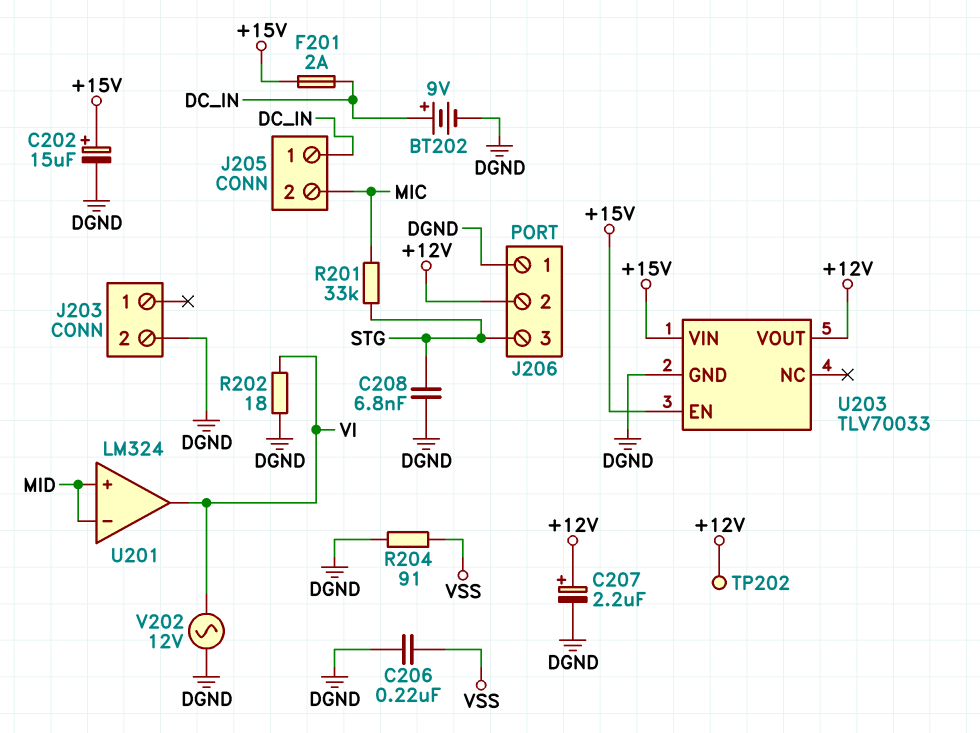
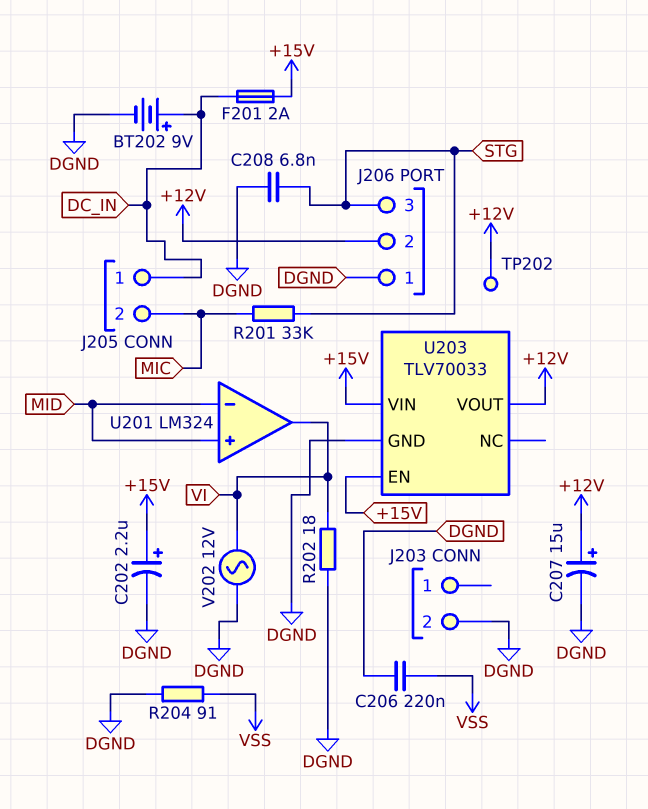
C202: 15uF (plus +15V, minus DGND) -> 2.2uF (plus +15V, minus DGND)
C207: 2.2uF (plus +12V, minus DGND) -> 15uF (plus +12V, minus DGND)

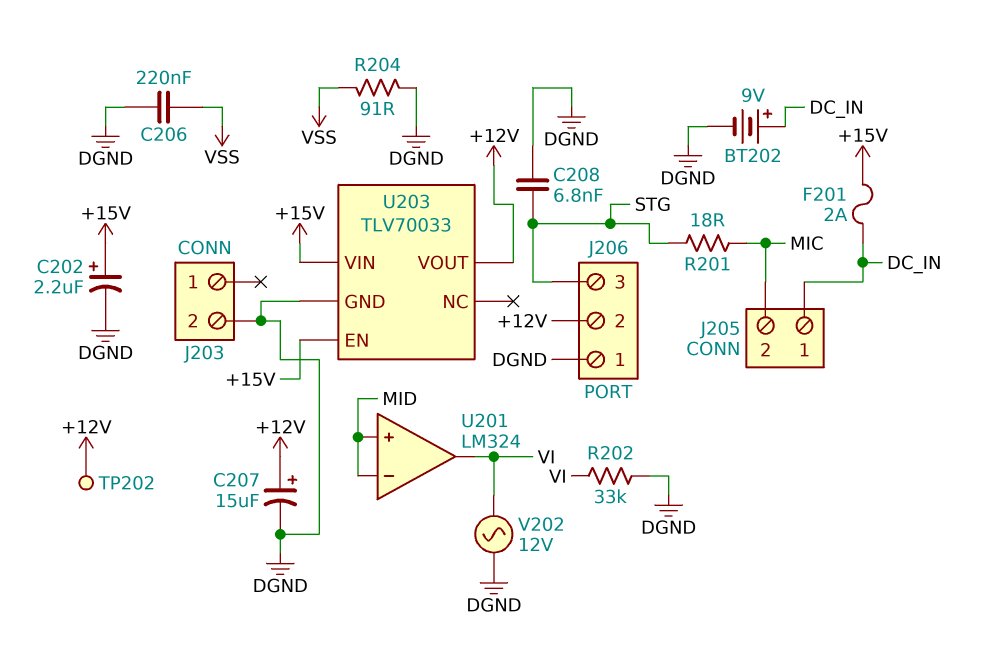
R201: 33k (MIC, STG) -> 18 (MIC, STG)
R202: 18 (DGND, VI) -> 33k (DGND, VI)

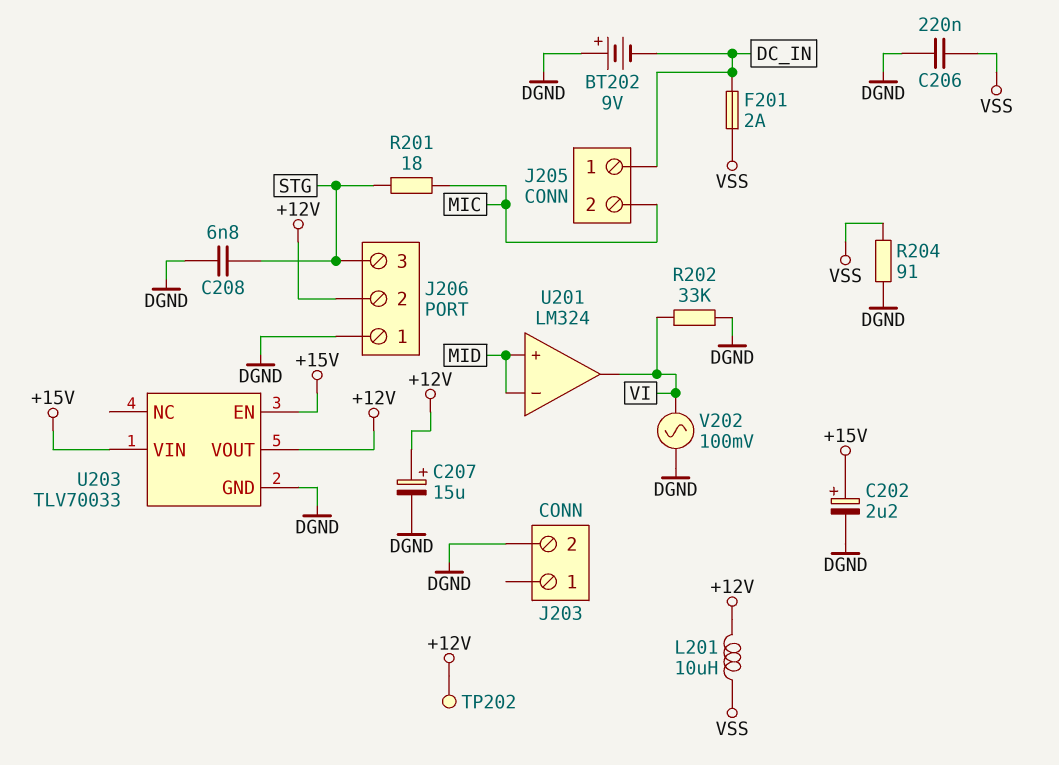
BT202: 9V (plus DC_IN, minus DGND) -> 9V (plus DGND, minus DC_IN)
F201: 2A (+15V, DC_IN) -> 2A (DC_IN, VSS)
L201: none -> 10uH (+12V, VSS)
V202: AC 12V (DGND, VI) -> AC 100mV (DGND, VI)

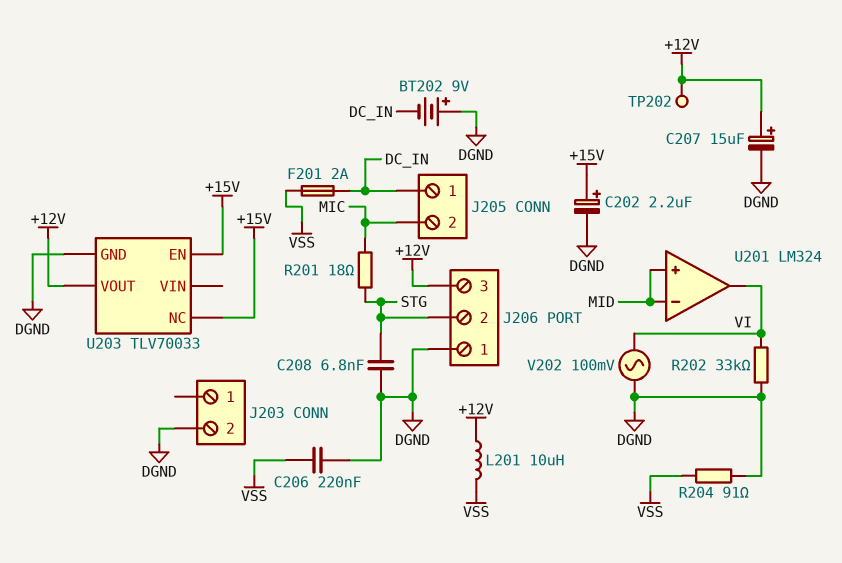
J206 pin 2: +12V -> STG
J206 pin 3: STG -> +12V
U203 pin NC: none -> +15V
U203 pin VIN: +15V -> none

